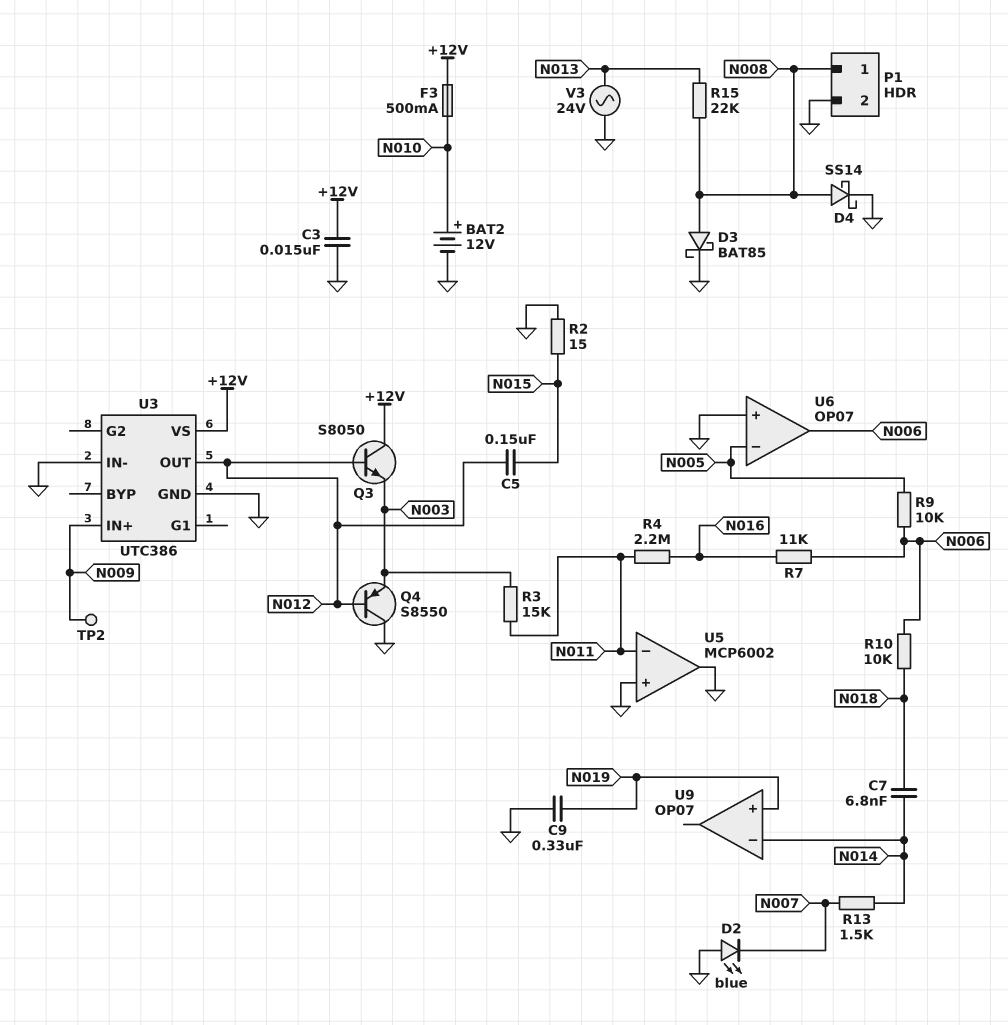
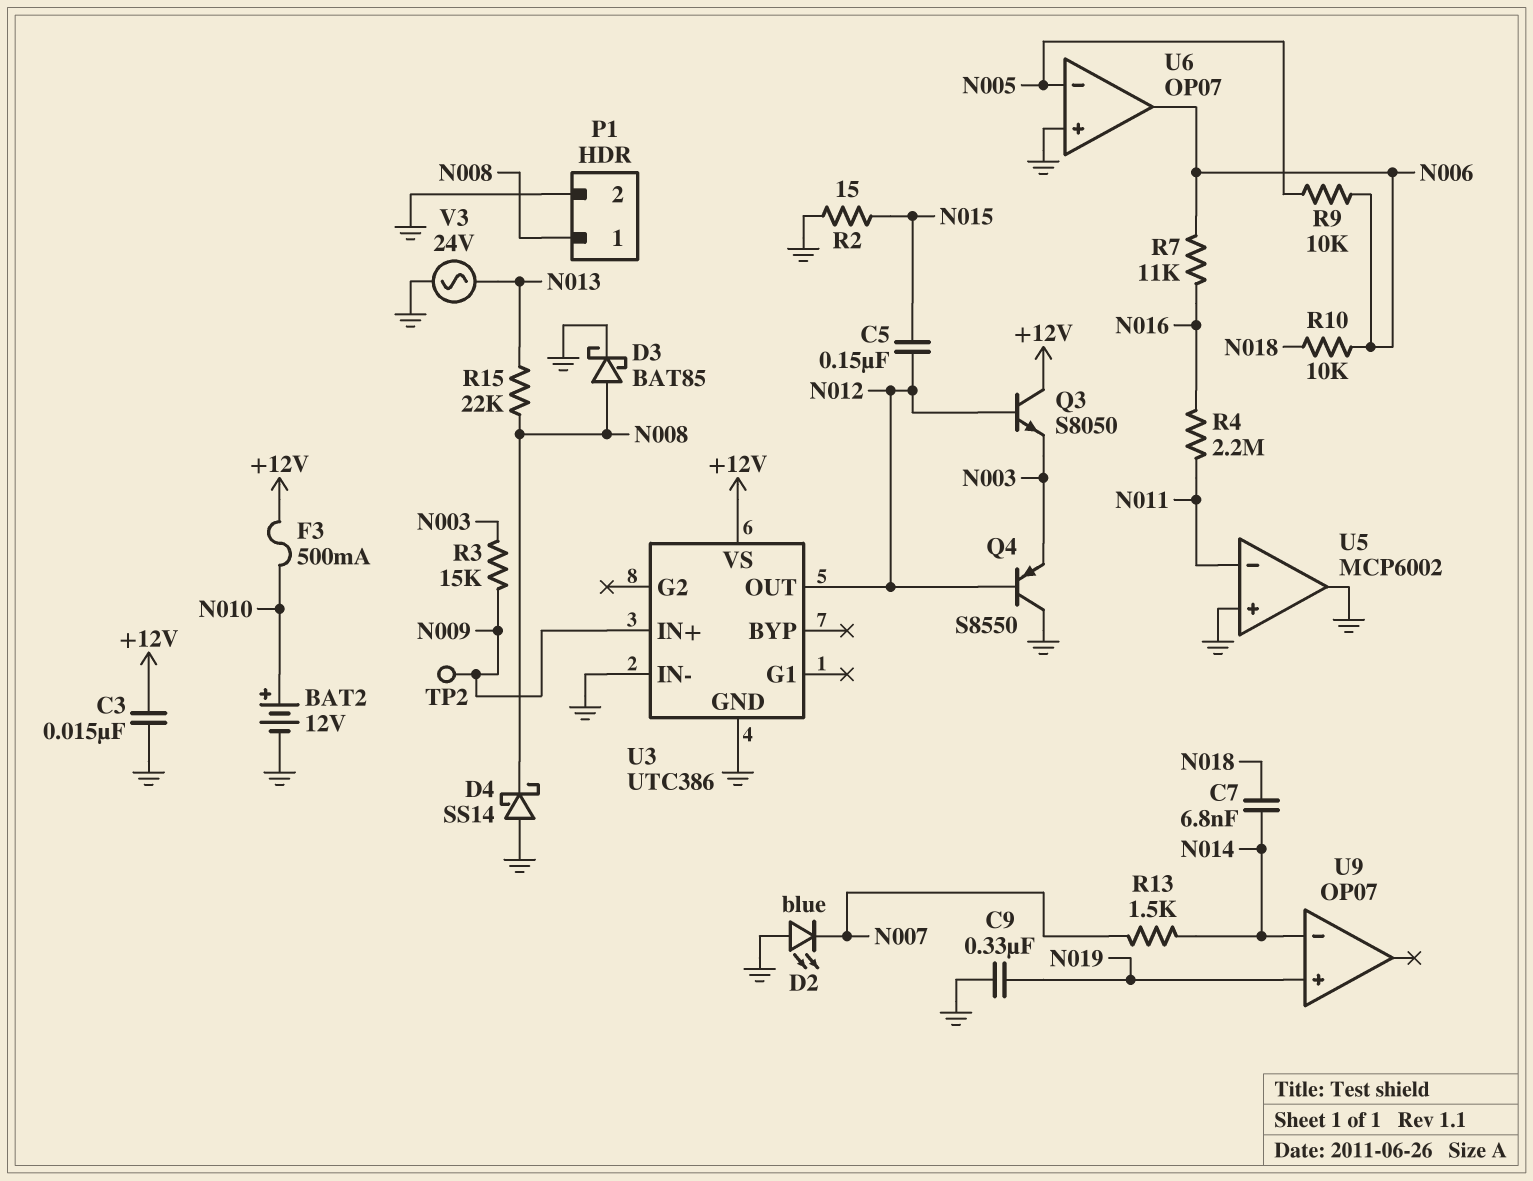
D4: schottky SS14 (A N008, K GND) -> schottky SS14 (A GND, K N008)
R3: 15k (N003, N011) -> 15k (N003, N009)

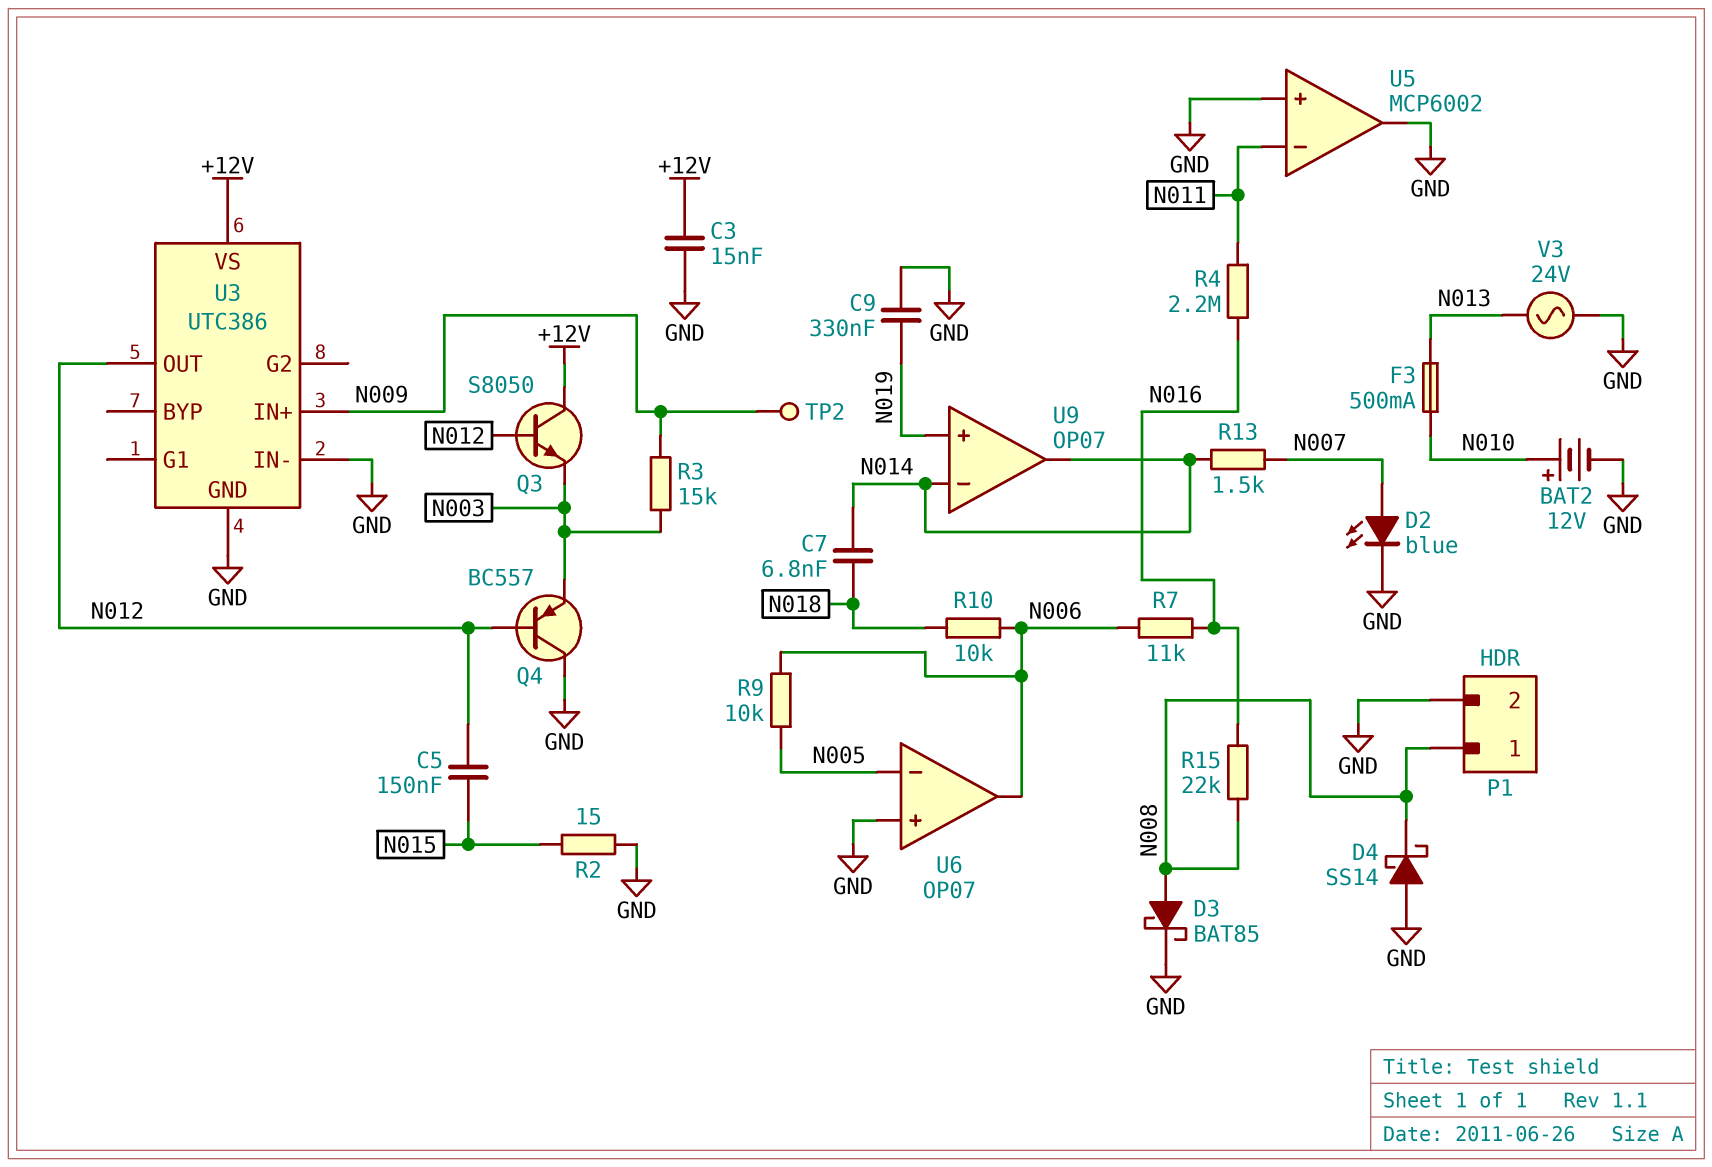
D2: LED blue (A GND, K N007) -> LED blue (A N007, K GND)
F3: 500mA (+12V, N010) -> 500mA (N010, N013)
Q4: PNP S8550 (B N012, C GND, E N003) -> PNP BC557 (B N012, C GND, E N003)
R15: 22k (N008, N013) -> 22k (N008, N016)
U9 pin out: none -> N014

